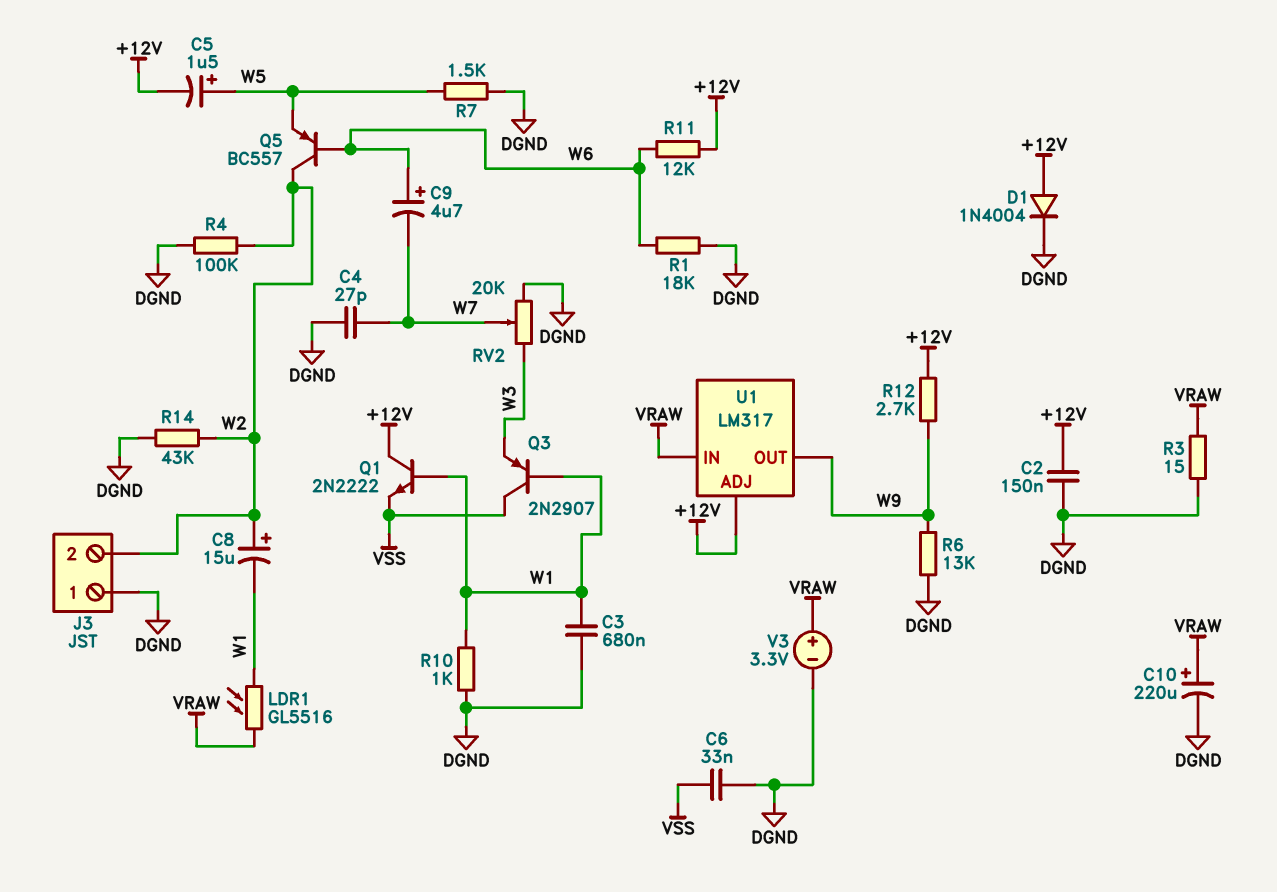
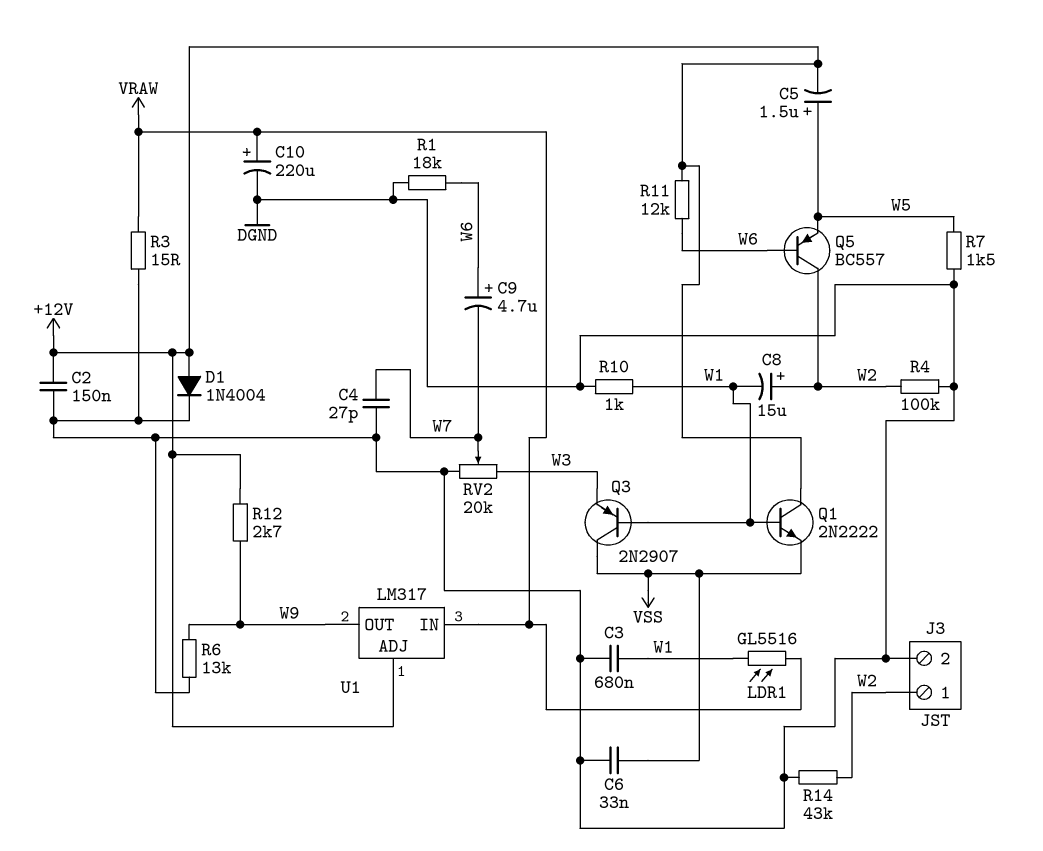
J3 pin 1: DGND -> W2
J3 pin 2: W2 -> DGND
V3: 3.3V (plus VRAW, minus DGND) -> none

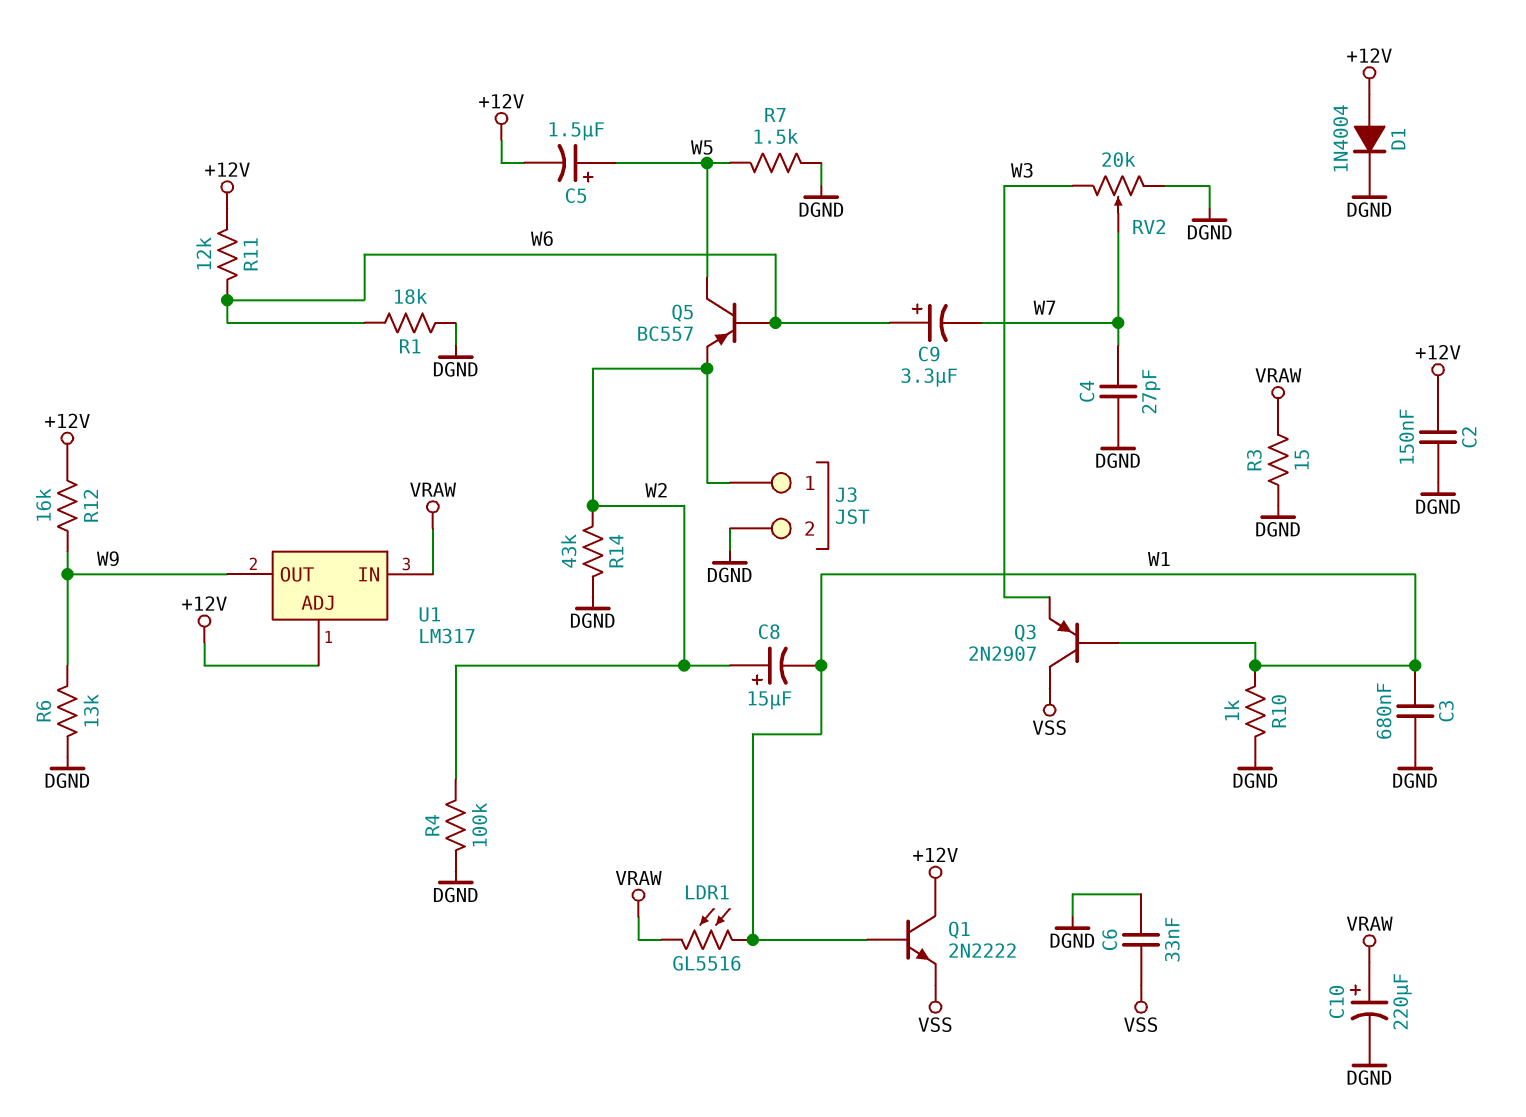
C9: 4.7uF (plus W6, minus W7) -> 3.3uF (plus W6, minus W7)
Q5: PNP BC557 (B W6, C W2, E W5) -> PNP BC557 (B W6, C W5, E W2)
R12: 2.7k (+12V, W9) -> 16k (+12V, W9)

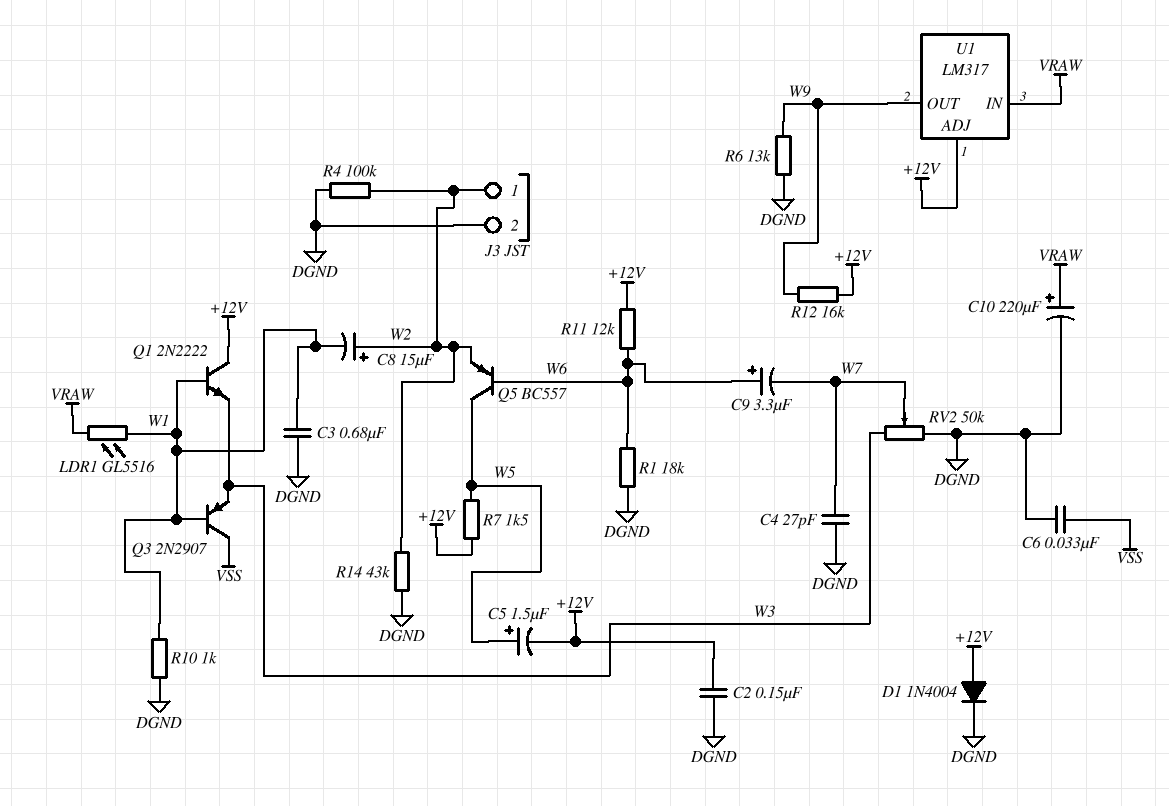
Q1: NPN 2N2222 (B W1, C +12V, E VSS) -> NPN 2N2222 (B W1, C +12V, E W3)
R3: 15 (DGND, VRAW) -> none
R7: 1.5k (DGND, W5) -> 1.5k (+12V, W5)
RV2: 20k (DGND, W3, wiper W7) -> 50k (DGND, W3, wiper W7)

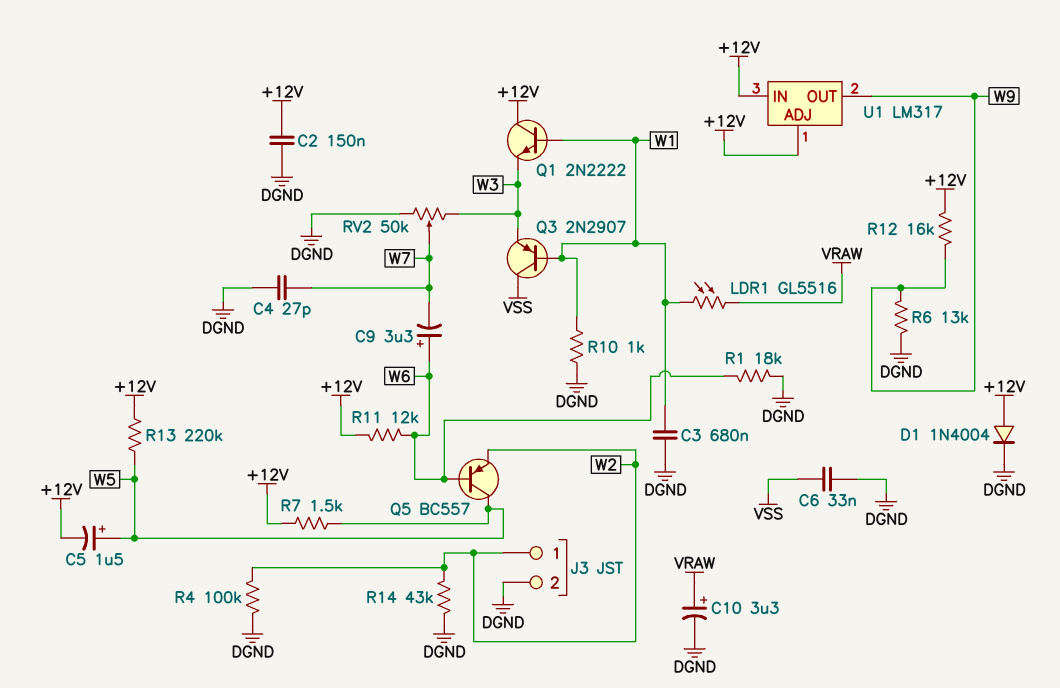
C8: 15uF (plus W2, minus W1) -> none
C10: 220uF (plus VRAW, minus DGND) -> 3.3uF (plus VRAW, minus DGND)
R13: none -> 220k (+12V, W5)
U1 pin IN: VRAW -> +12V

